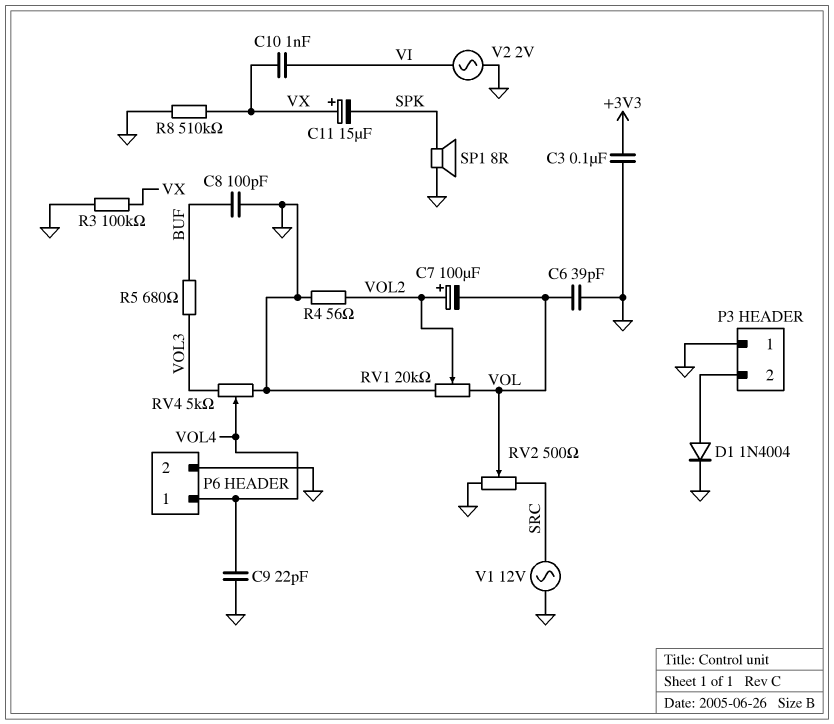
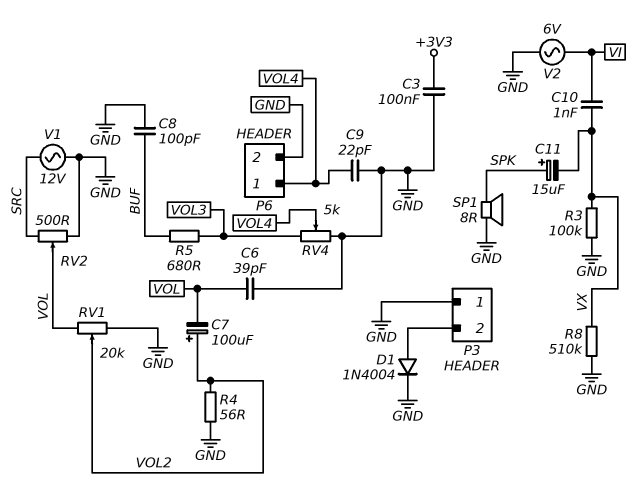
C11: 15uF (plus VX, minus SPK) -> 15uF (plus SPK, minus VX)
V2: AC 2V (GND, VI) -> AC 6V (GND, VI)

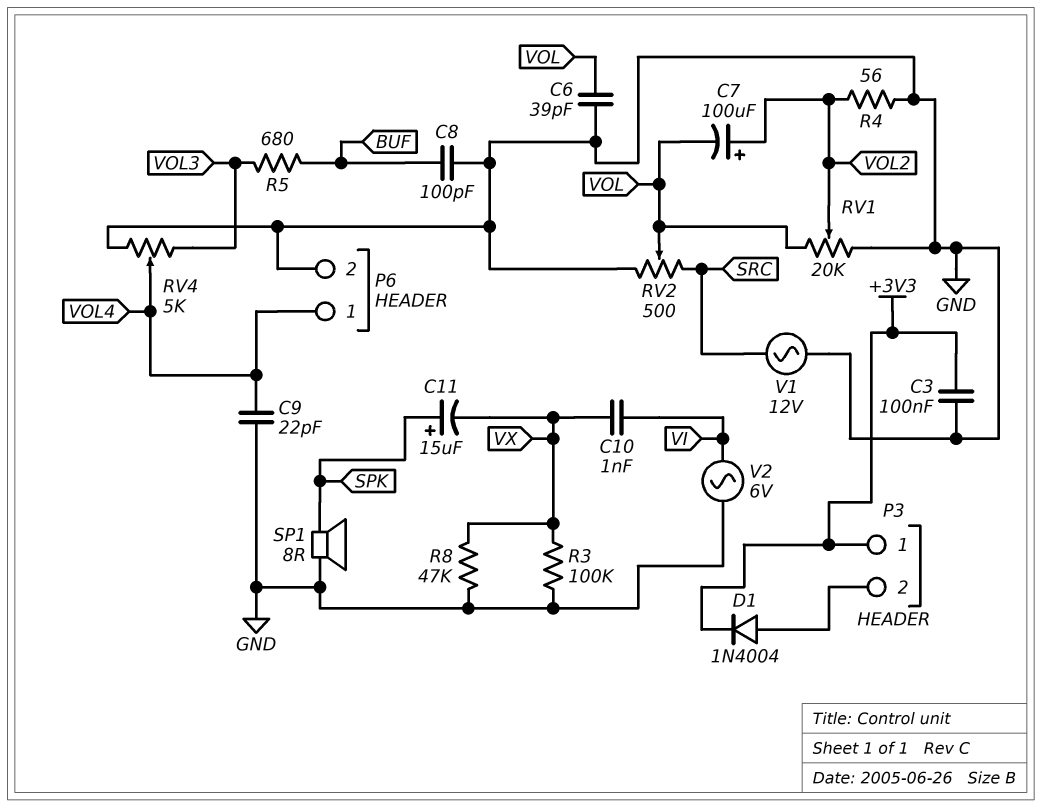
D1: diode 1N4004 (A P3/2, K GND) -> diode 1N4004 (A P3/2, K +3V3)
P3 pin 1: GND -> +3V3
R8: 510k (GND, VX) -> 47k (GND, VX)

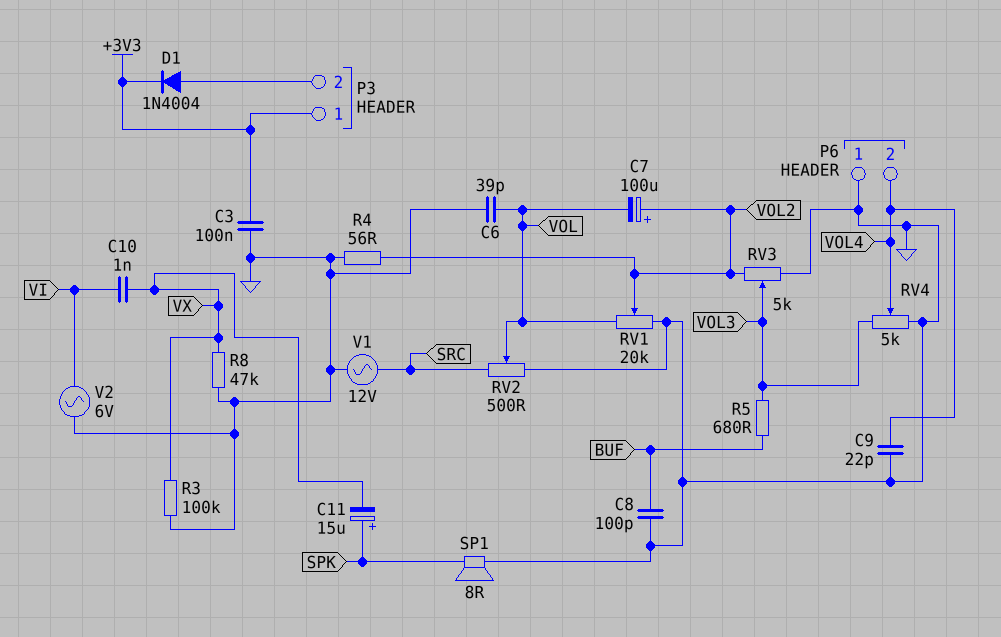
P6 pin 1: VOL4 -> GND
P6 pin 2: GND -> VOL4
RV3: none -> 5k (GND, VOL2, wiper VOL3)

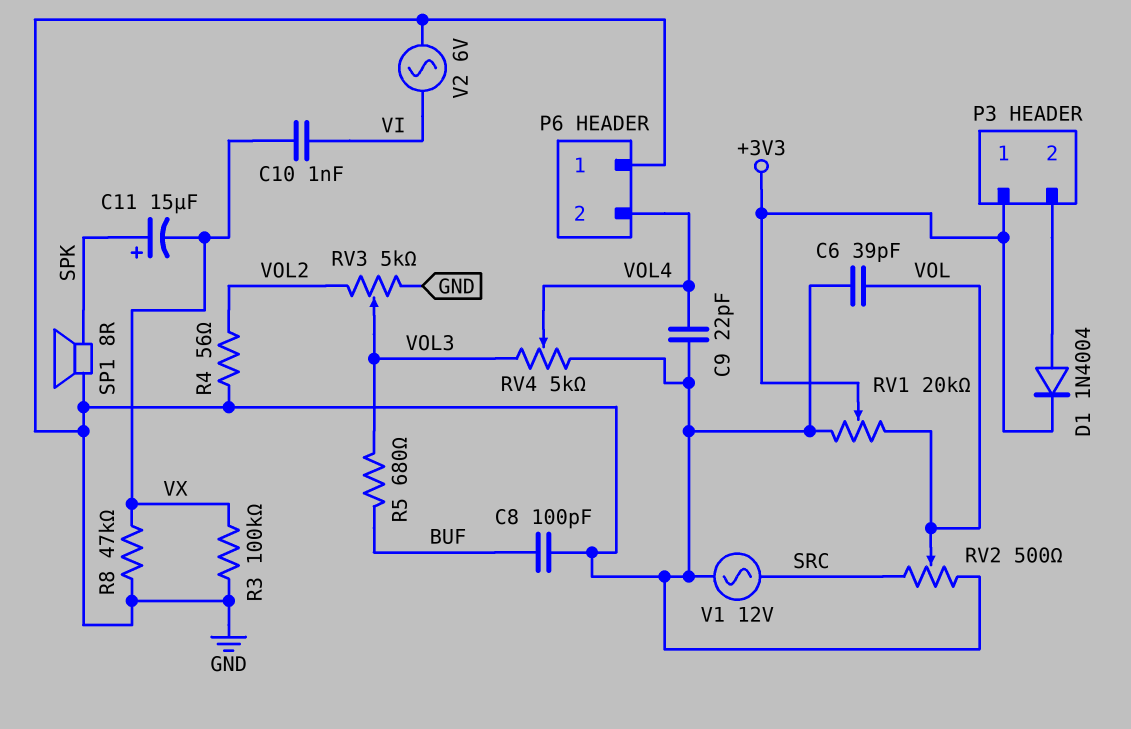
C3: 100nF (+3V3, GND) -> none
C7: 100uF (plus VOL2, minus VOL) -> none
RV1: 20k (GND, VOL, wiper VOL2) -> 20k (GND, VOL, wiper +3V3)

